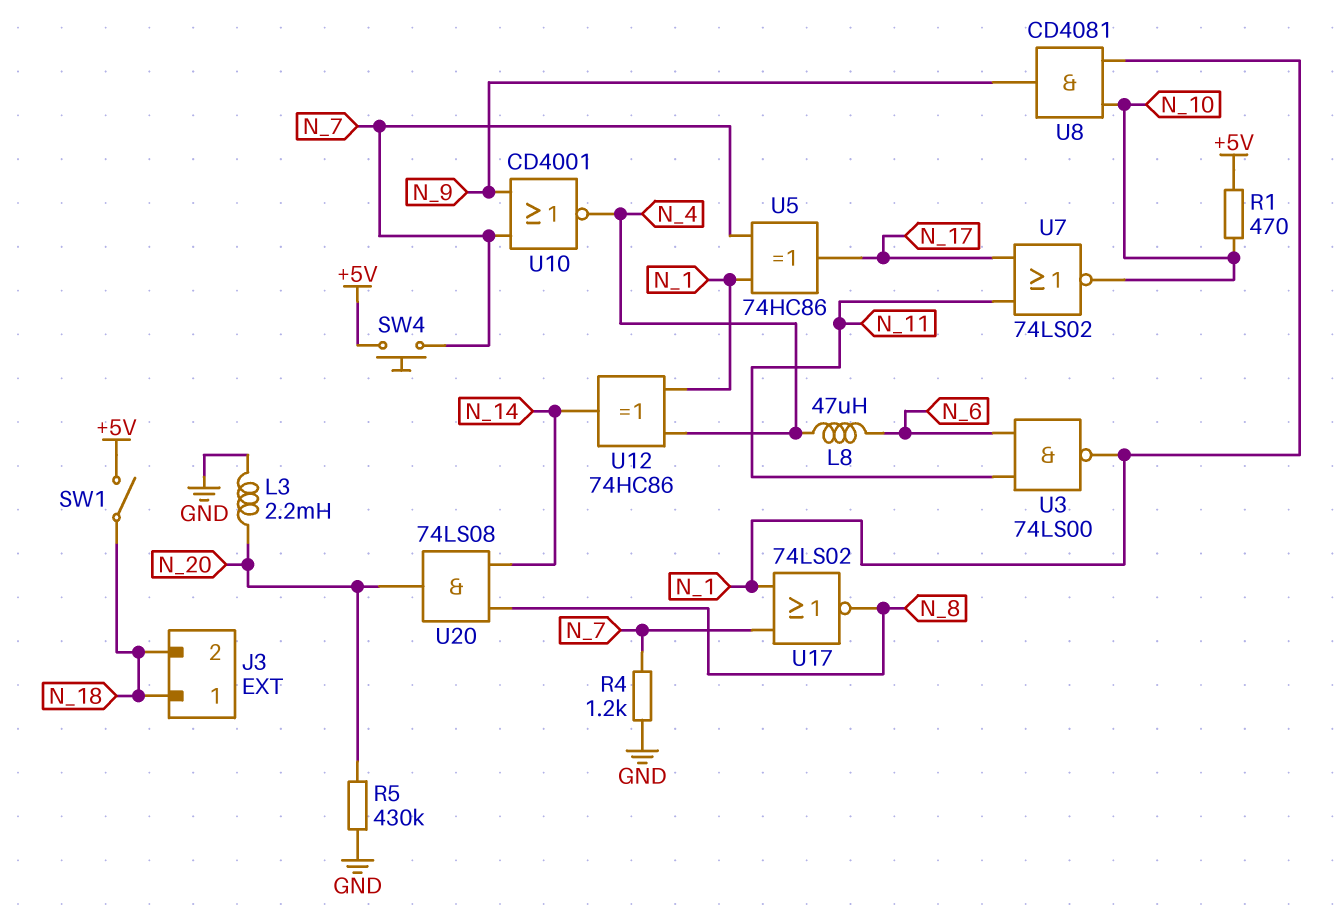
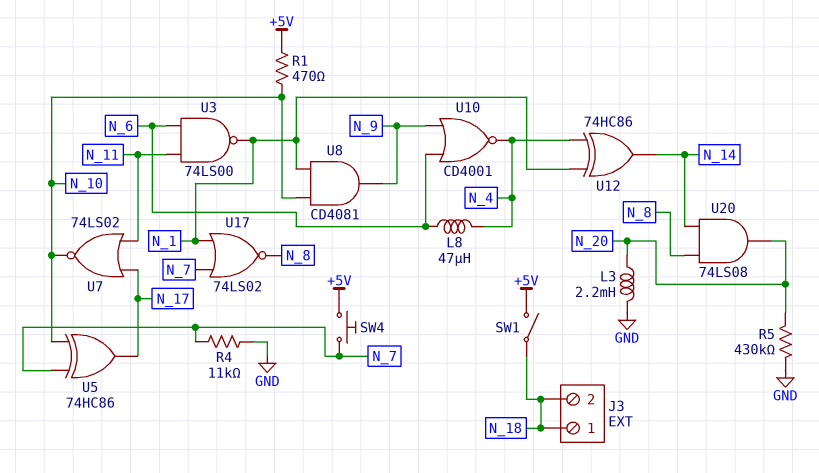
R4: 1.2k (GND, N_7) -> 11k (GND, N_7)
U5: XOR 74HC86 (in N_1, in N_7, out N_17) -> XOR 74HC86 (in N_7, in N_10, out N_17)
U10: NOR CD4001 (in N_7, in N_9, out N_4) -> NOR CD4001 (in N_6, in N_9, out N_4)

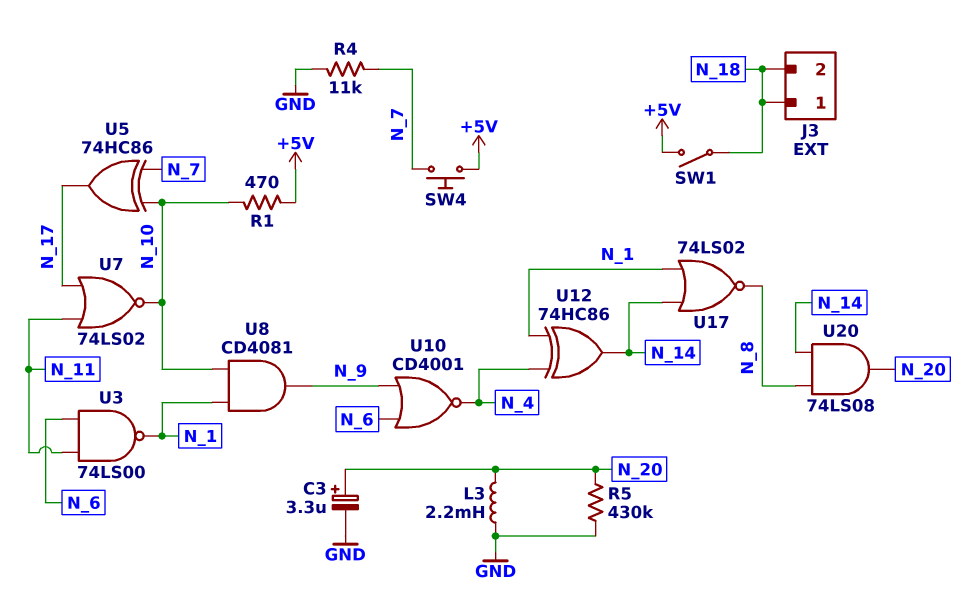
C3: none -> 3.3uF (plus N_20, minus GND)
L8: 47uH (N_4, N_6) -> none
U17: NOR 74LS02 (in N_1, in N_7, out N_8) -> NOR 74LS02 (in N_1, in N_14, out N_8)

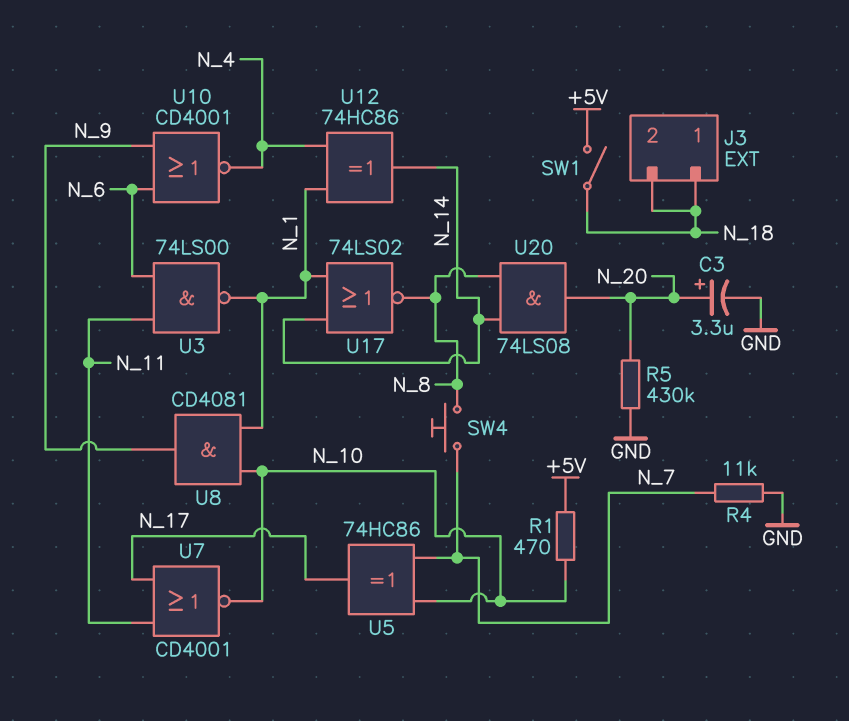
L3: 2.2mH (GND, N_20) -> none
SW4: button (+5V, N_7) -> button (N_7, N_8)
U7: NOR 74LS02 (in N_11, in N_17, out N_10) -> NOR CD4001 (in N_11, in N_17, out N_10)

